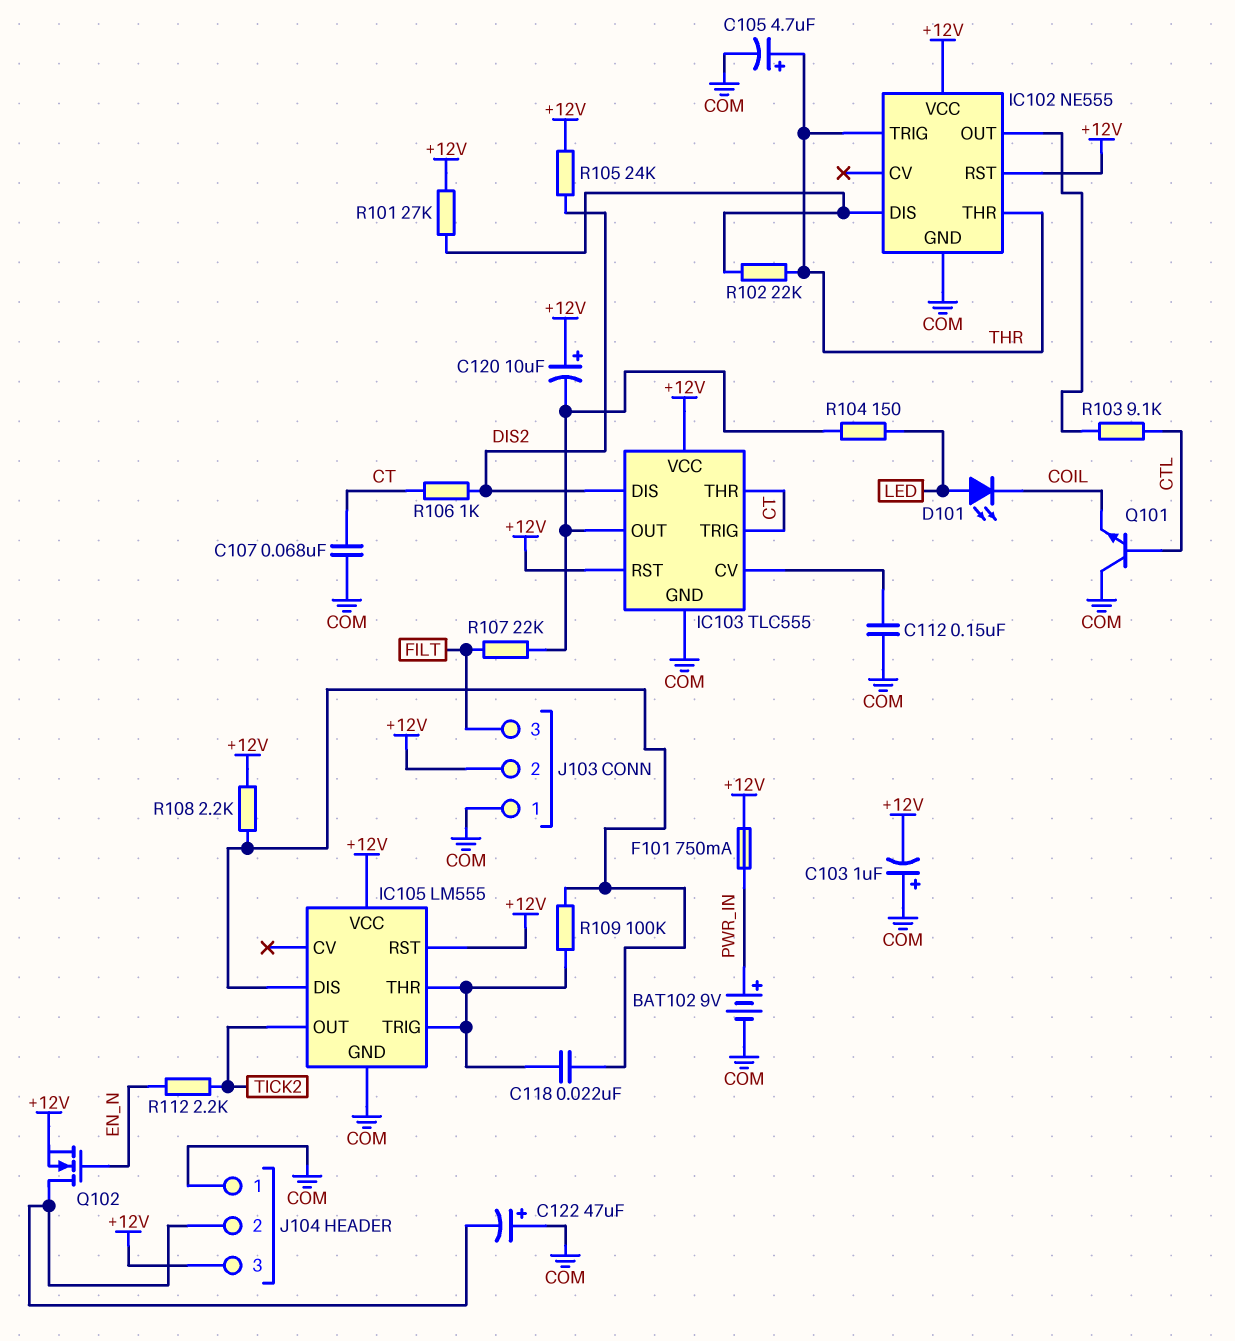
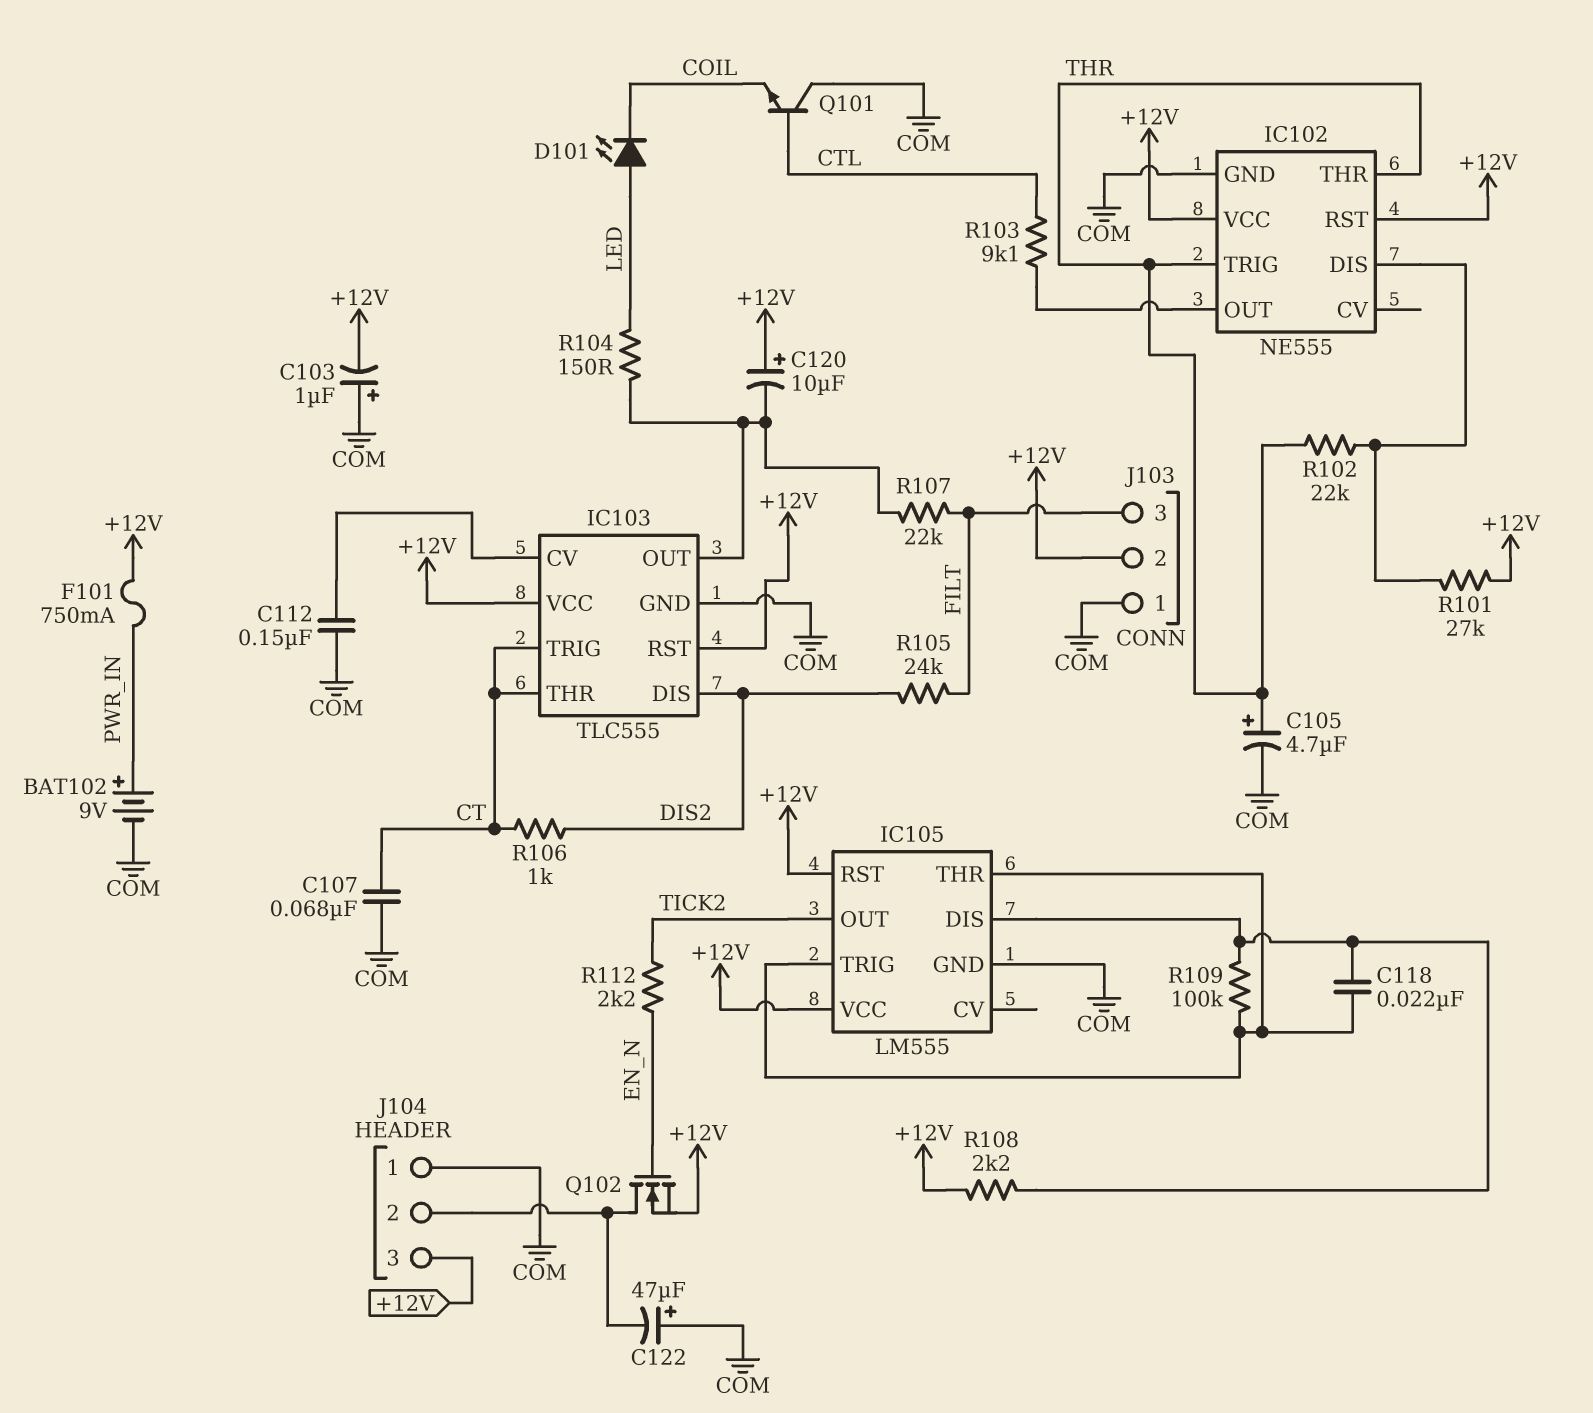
R105: 24k (+12V, DIS2) -> 24k (DIS2, FILT)

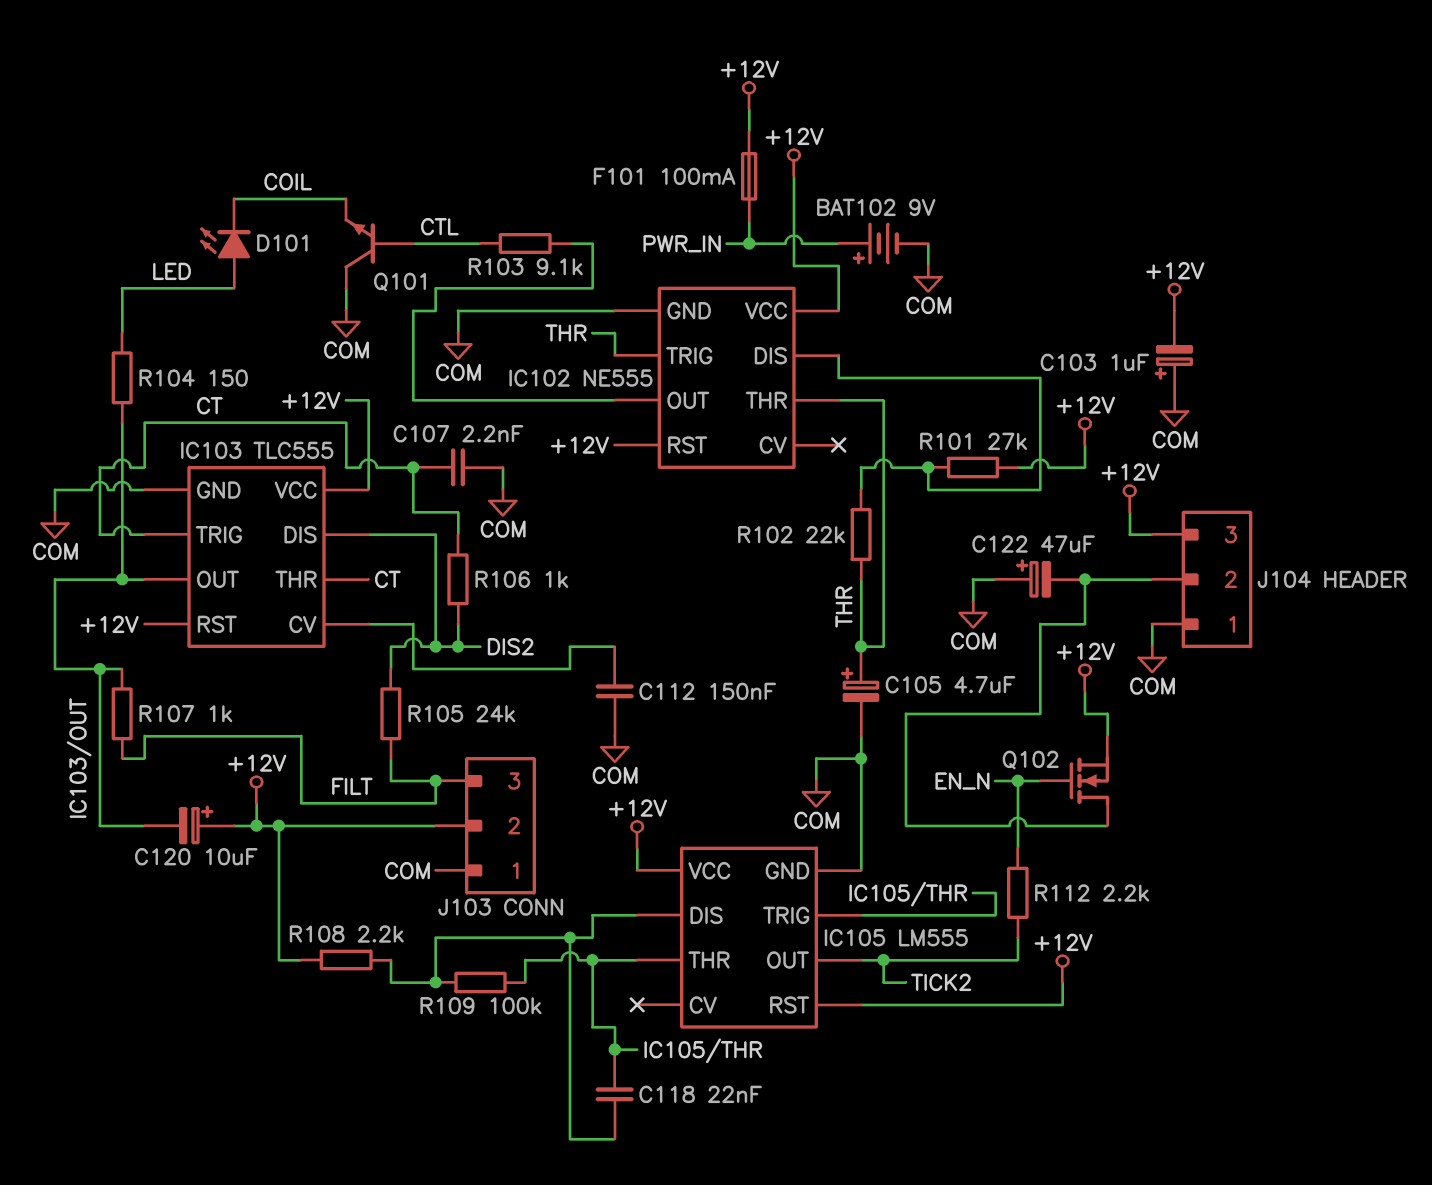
C107: 68nF (COM, CT) -> 2.2nF (COM, CT)
F101: 750mA (+12V, PWR_IN) -> 100mA (+12V, PWR_IN)
R107: 22k (FILT, IC103/OUT) -> 1k (FILT, IC103/OUT)

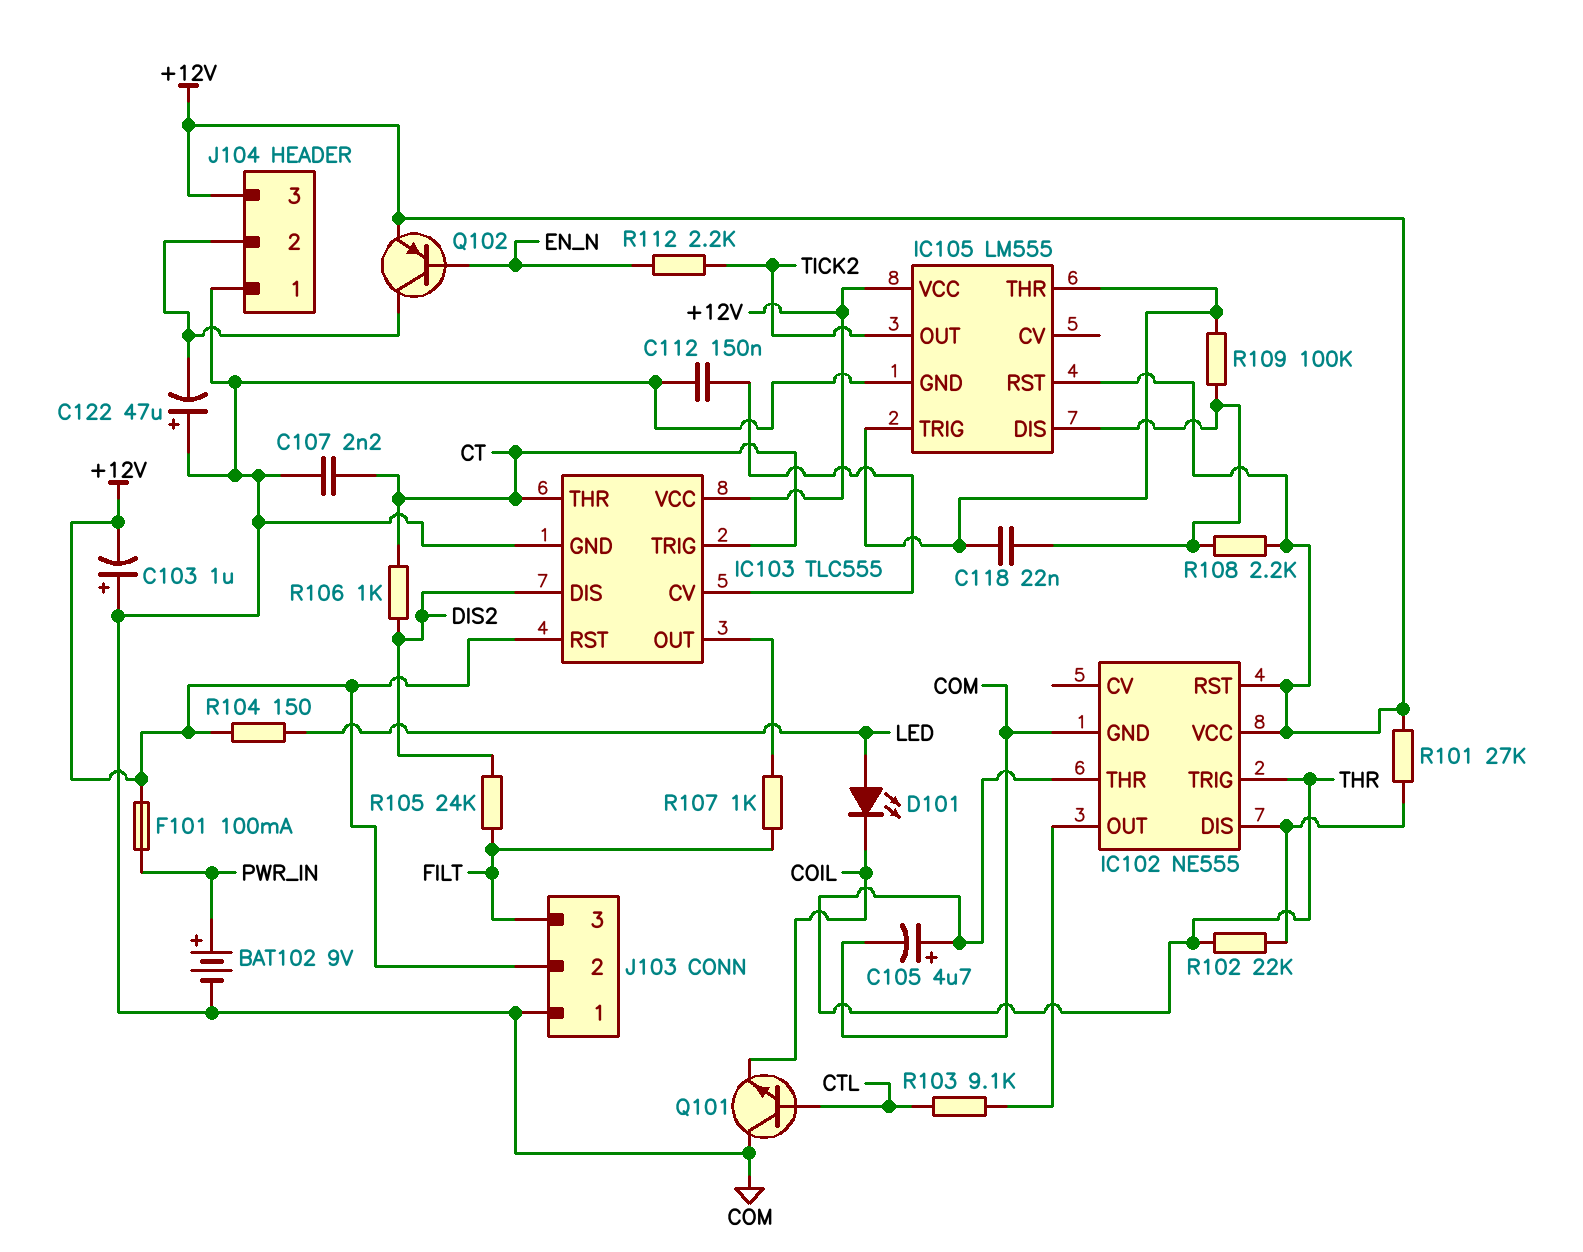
C120: 10uF (plus +12V, minus IC103/OUT) -> none
Q102: NMOS (G EN_N, D J104/2, S +12V) -> PNP (B EN_N, C J104/2, E +12V)
R104: 150 (IC103/OUT, LED) -> 150 (+12V, LED)

